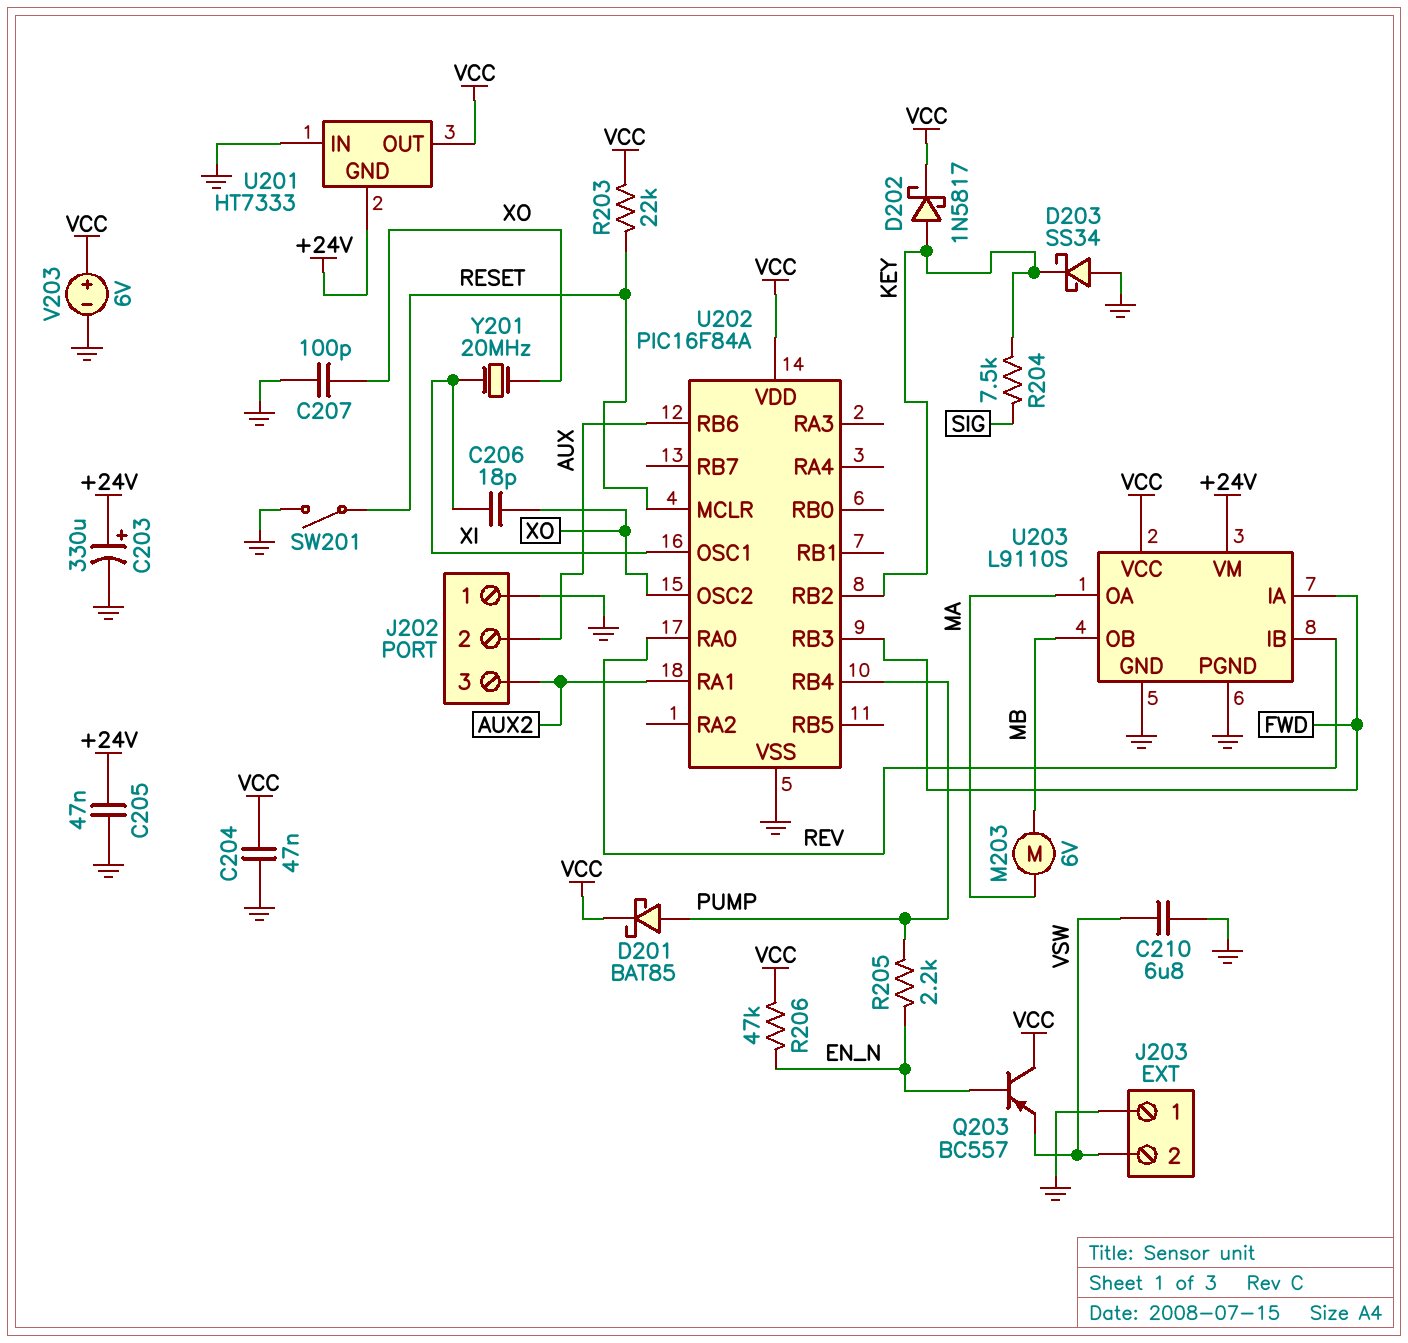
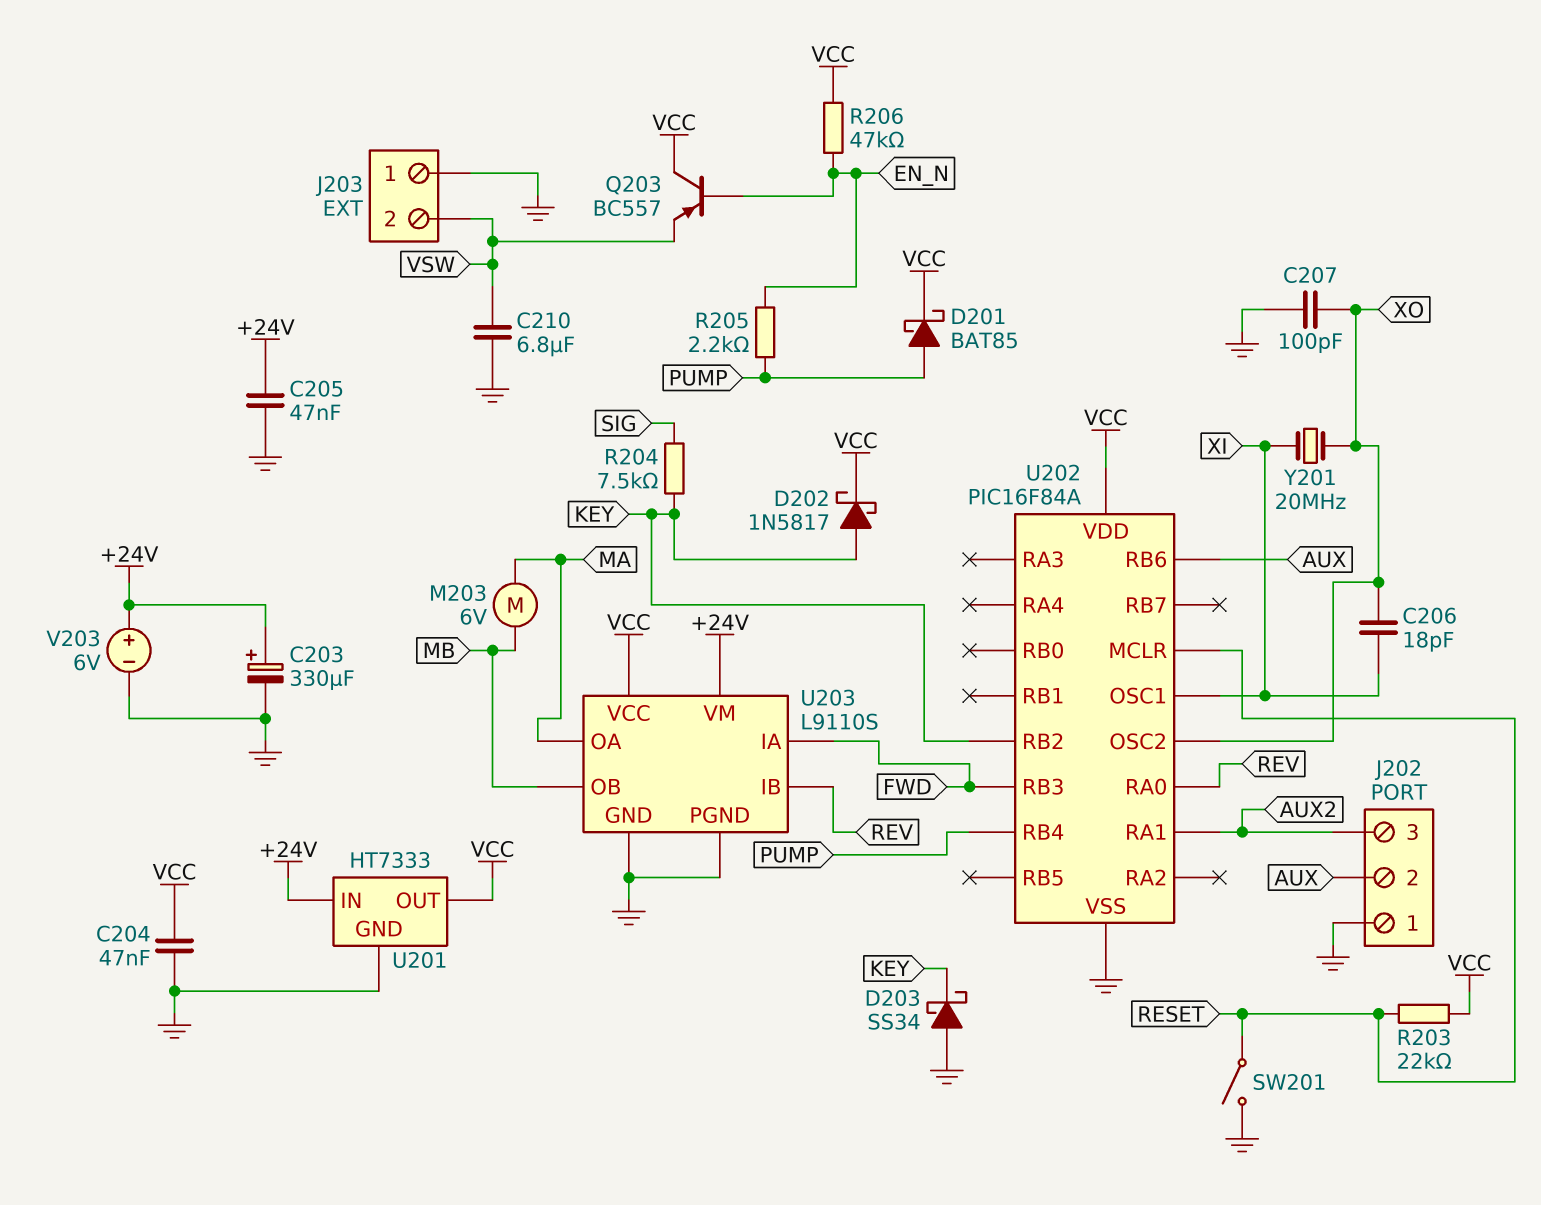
U201 pin GND: +24V -> GND
U201 pin IN: GND -> +24V
V203: 6V (plus VCC, minus GND) -> 6V (plus +24V, minus GND)

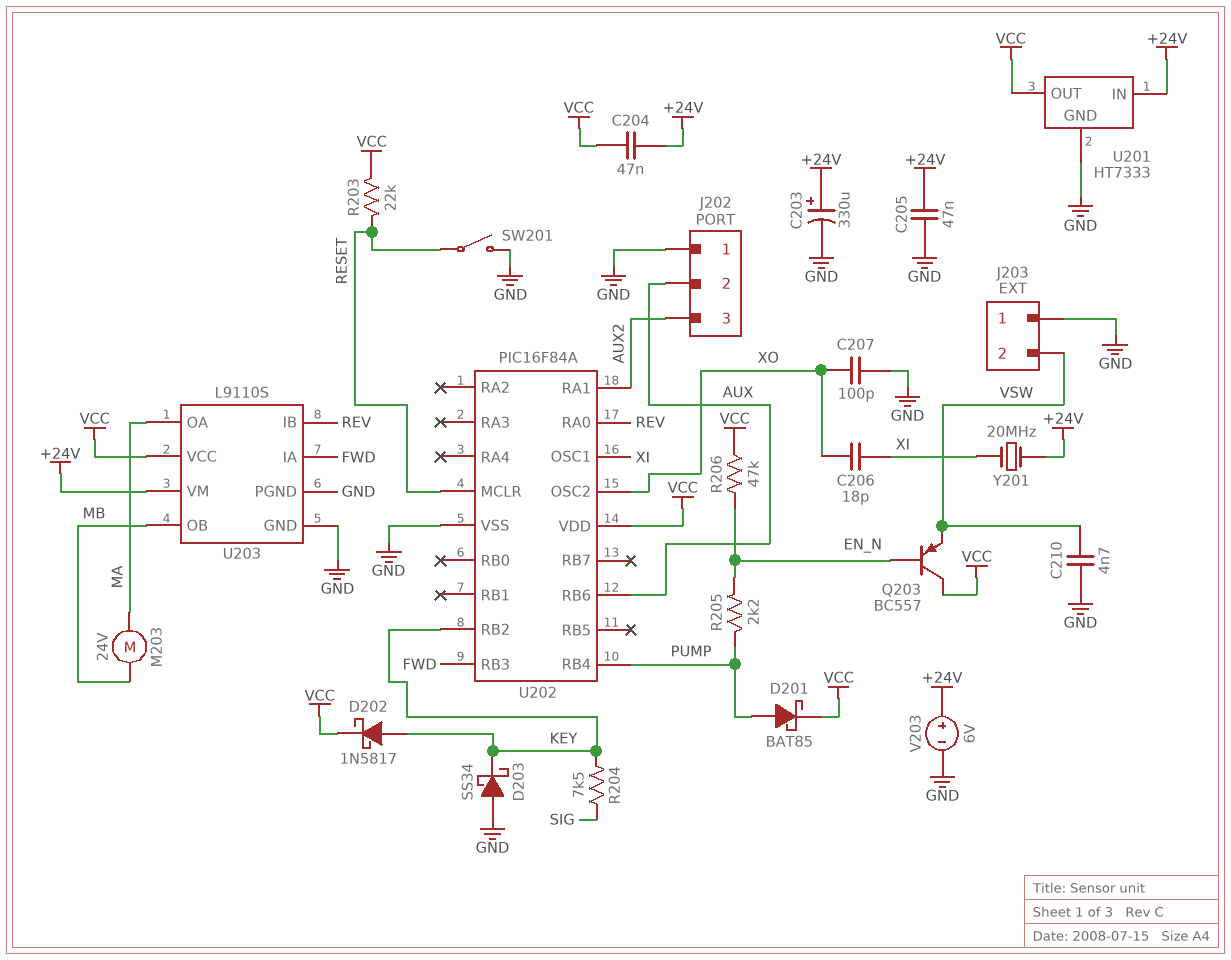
C204: 47nF (GND, VCC) -> 47nF (+24V, VCC)
C210: 6.8uF (GND, VSW) -> 4.7nF (GND, VSW)
M203: motor 6V (MA, MB) -> motor 24V (MA, MB)
Y201: 20MHz (XI, XO) -> 20MHz (+24V, XI)

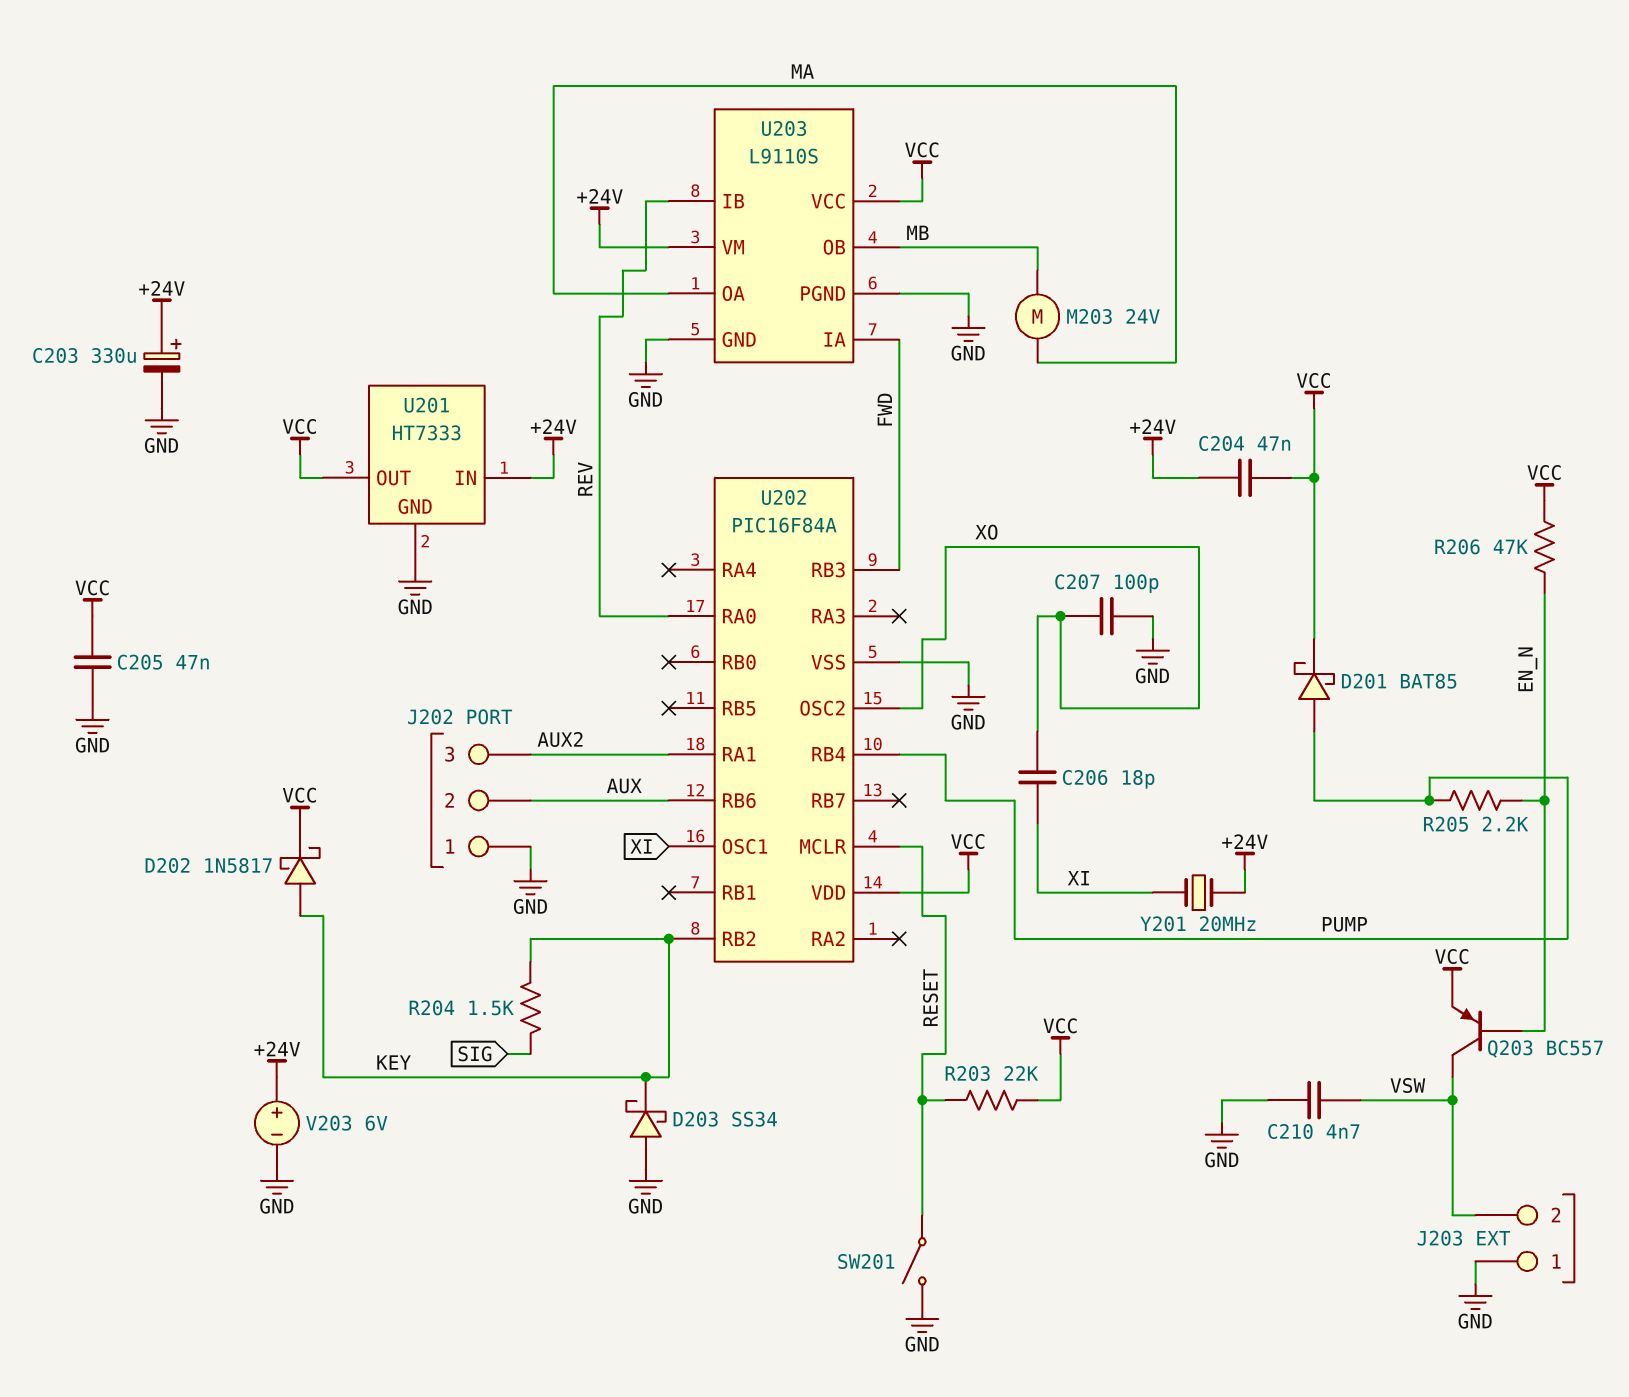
C205: 47nF (+24V, GND) -> 47nF (GND, VCC)
Q203: PNP BC557 (B EN_N, C VCC, E VSW) -> PNP BC557 (B EN_N, C VSW, E VCC)
R204: 7.5k (KEY, SIG) -> 1.5k (KEY, SIG)

